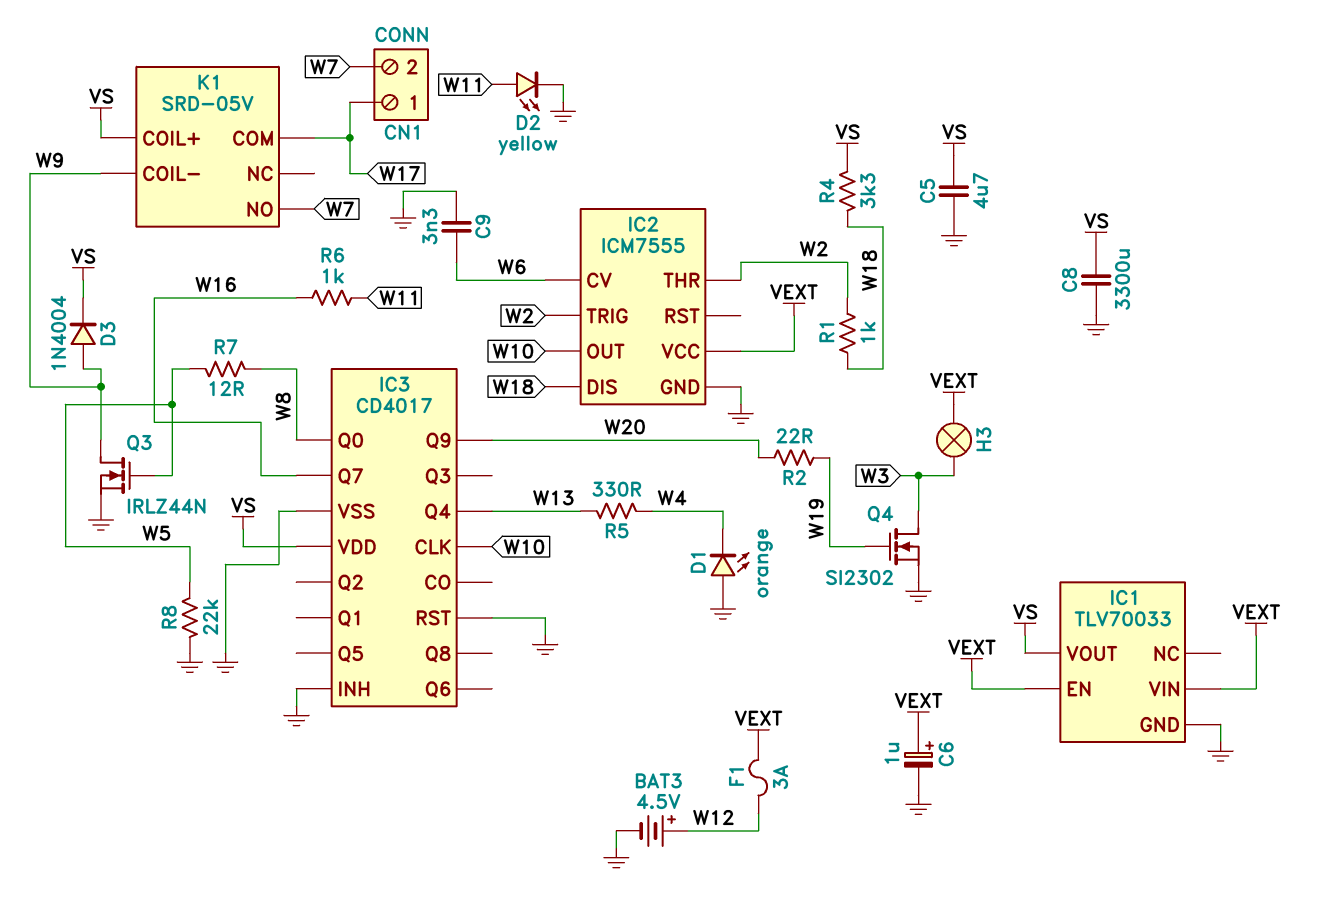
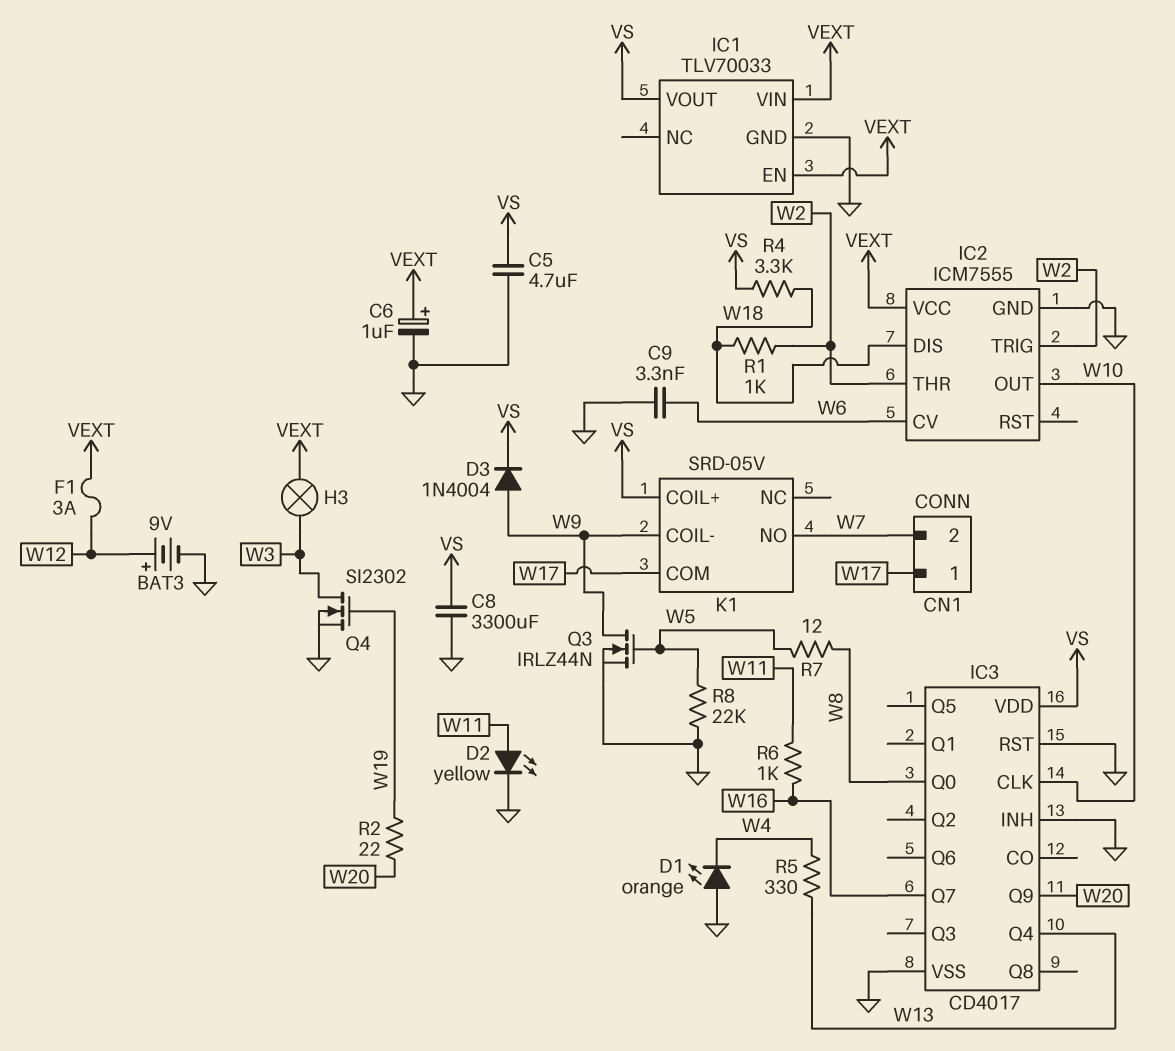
BAT3: 4.5V (plus W12, minus GND) -> 9V (plus W12, minus GND)

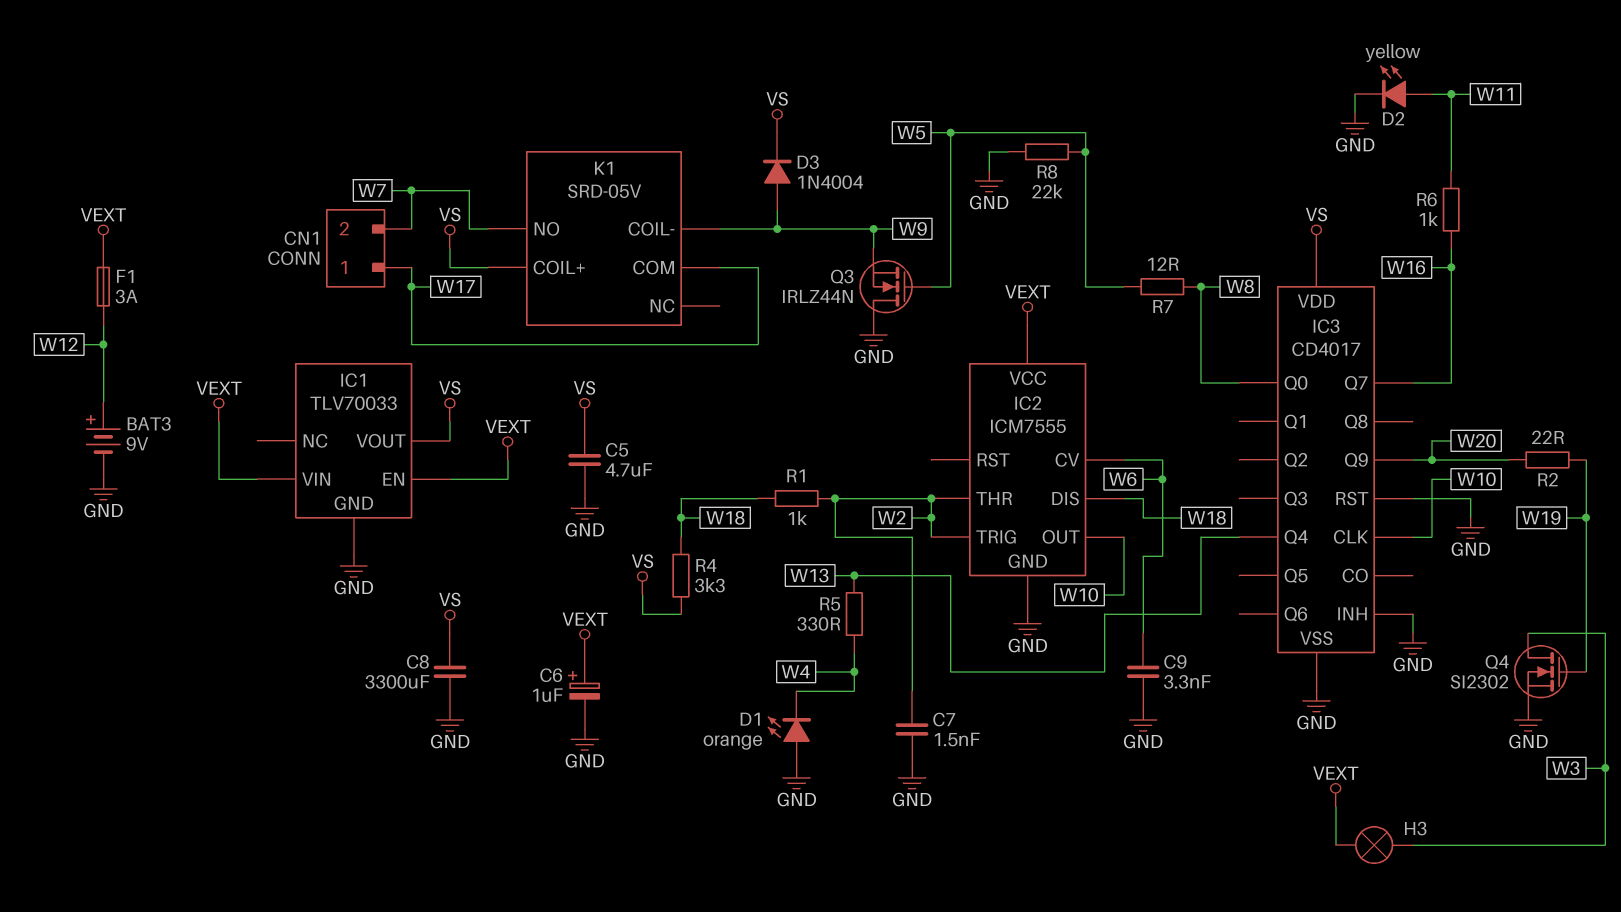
C7: none -> 1.5nF (GND, W2)
Q3: NMOS IRLZ44N (G W5, D W9, S GND) -> NMOS IRLZ44N (G W5, D GND, S W9)

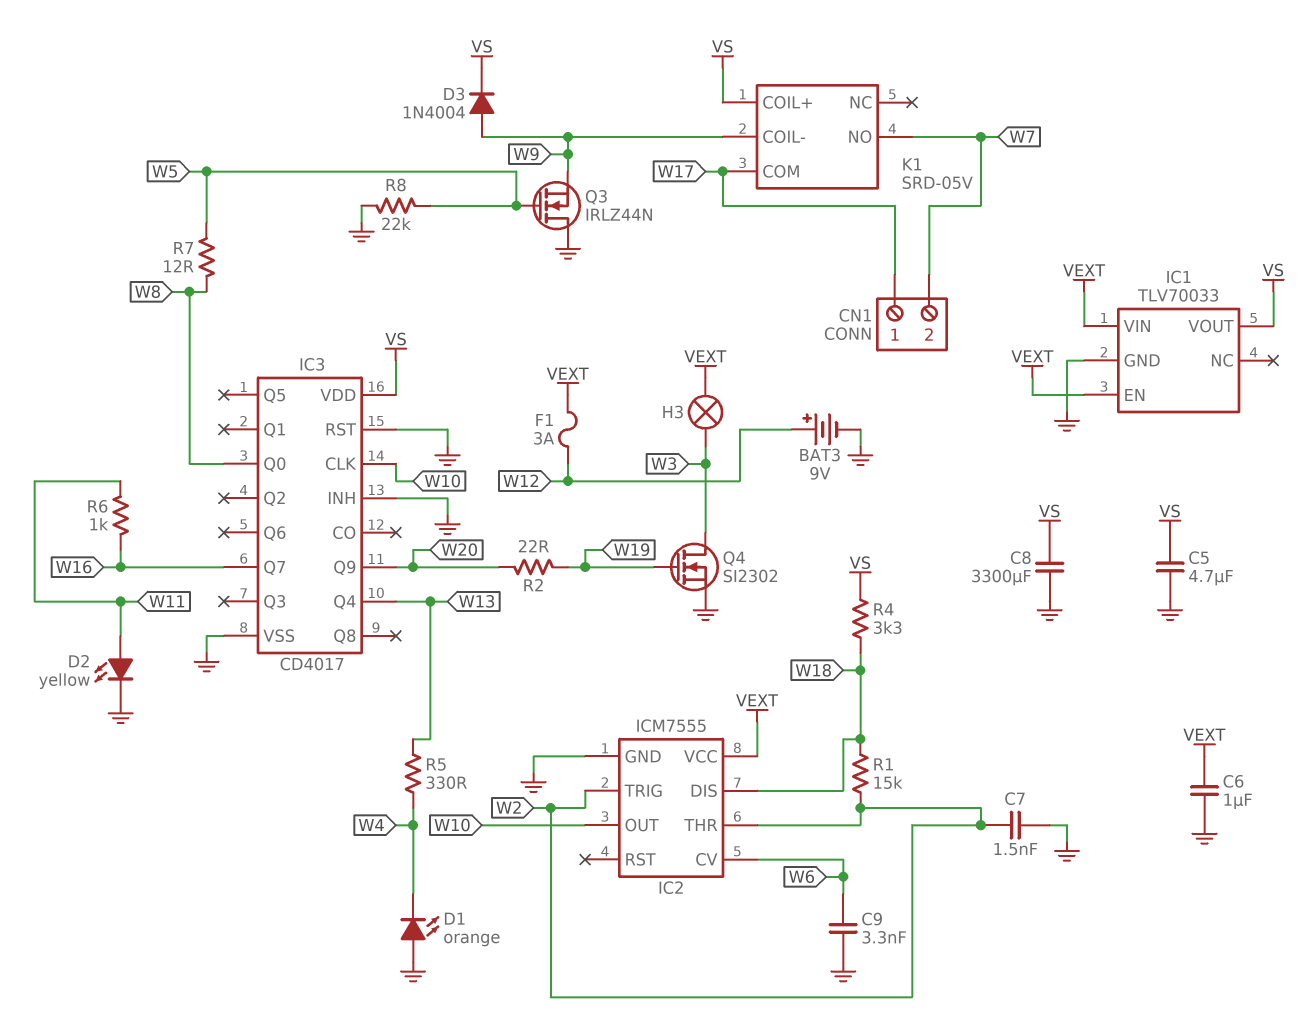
C6: 1uF (plus VEXT, minus GND) -> 1uF (GND, VEXT)
R1: 1k (W2, W18) -> 15k (W2, W18)

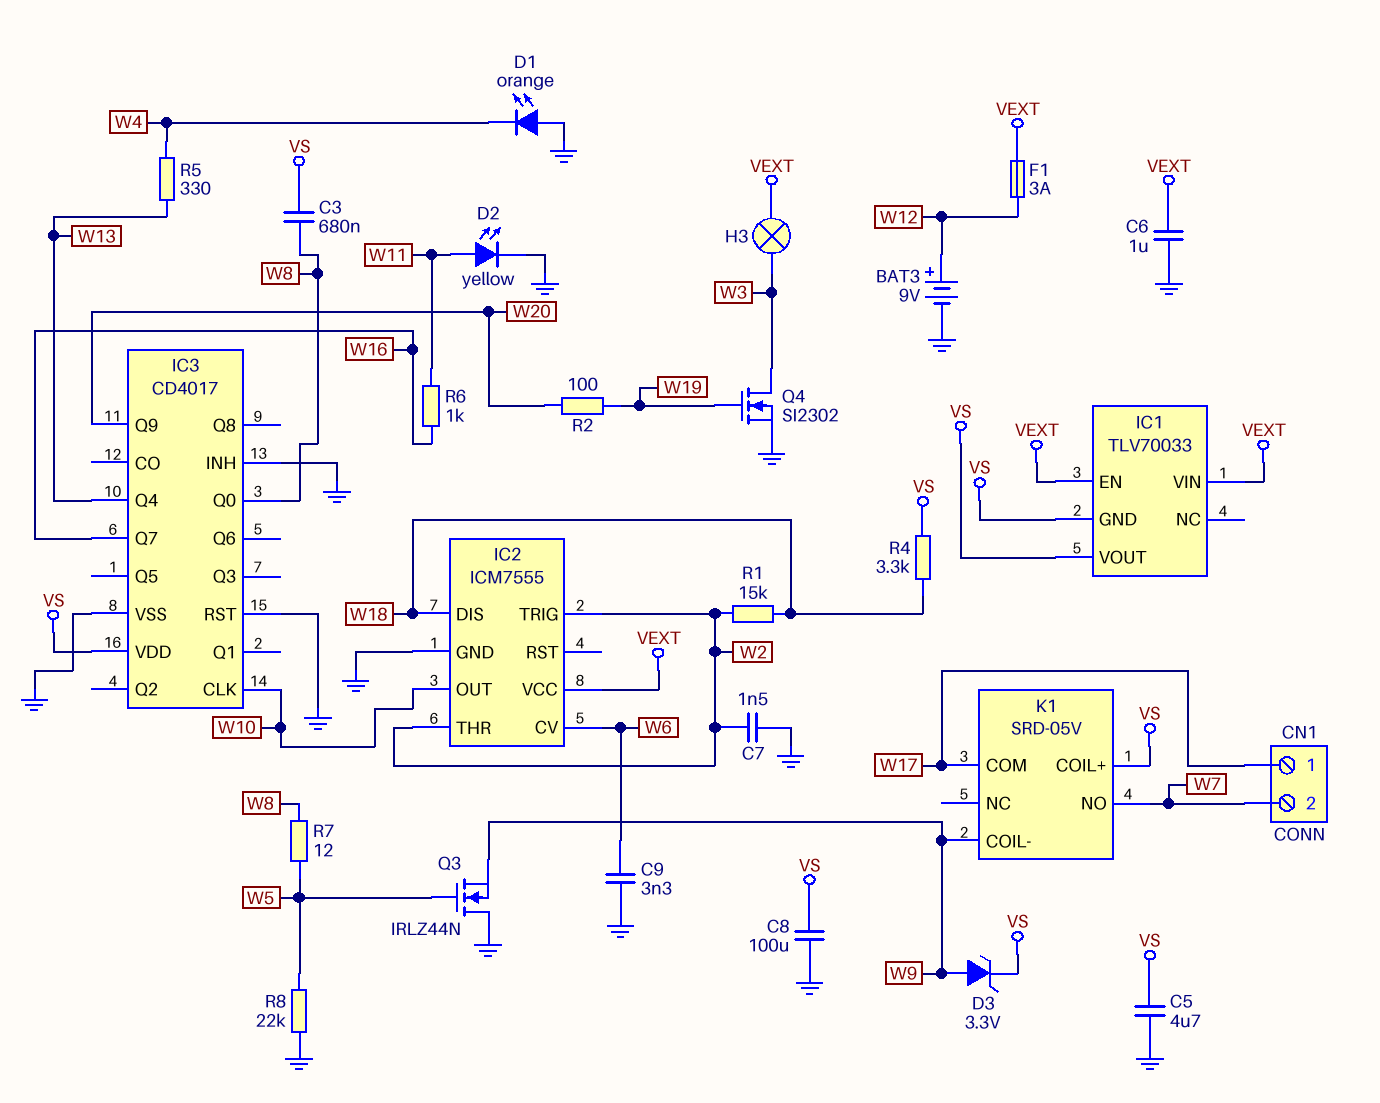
C3: none -> 680nF (VS, W8)
C8: 3300uF (GND, VS) -> 100uF (GND, VS)
D3: diode 1N4004 (A W9, K VS) -> zener 3.3V (A W9, K VS)
IC1 pin GND: GND -> VS
R2: 22 (W19, W20) -> 100 (W19, W20)

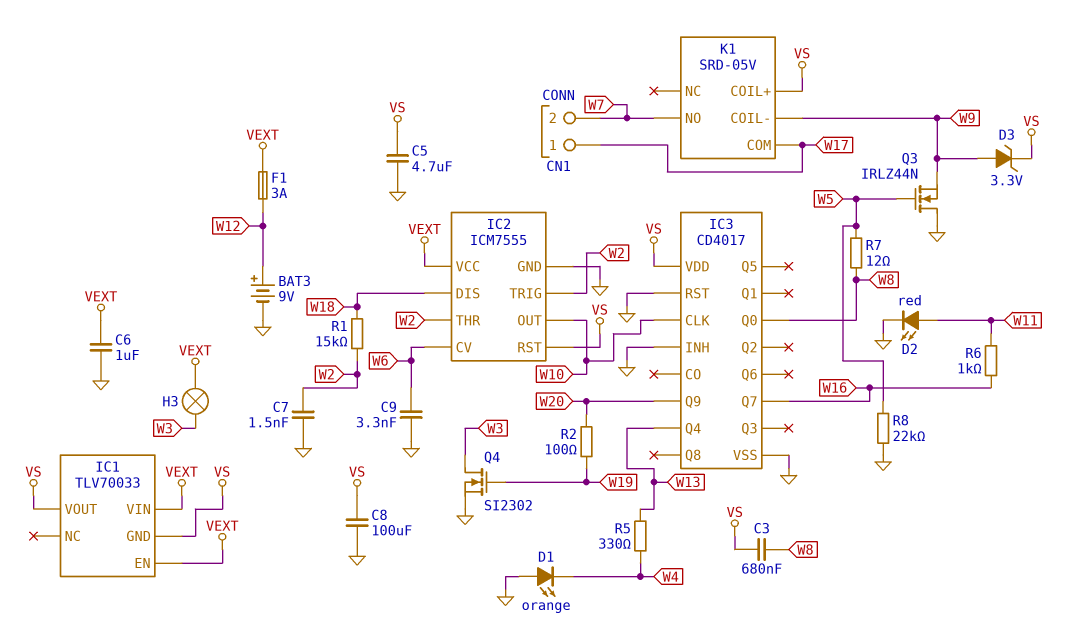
D2: LED yellow (A W11, K GND) -> LED red (A W11, K GND)
IC2 pin RST: none -> VS
R4: 3.3k (VS, W18) -> none

